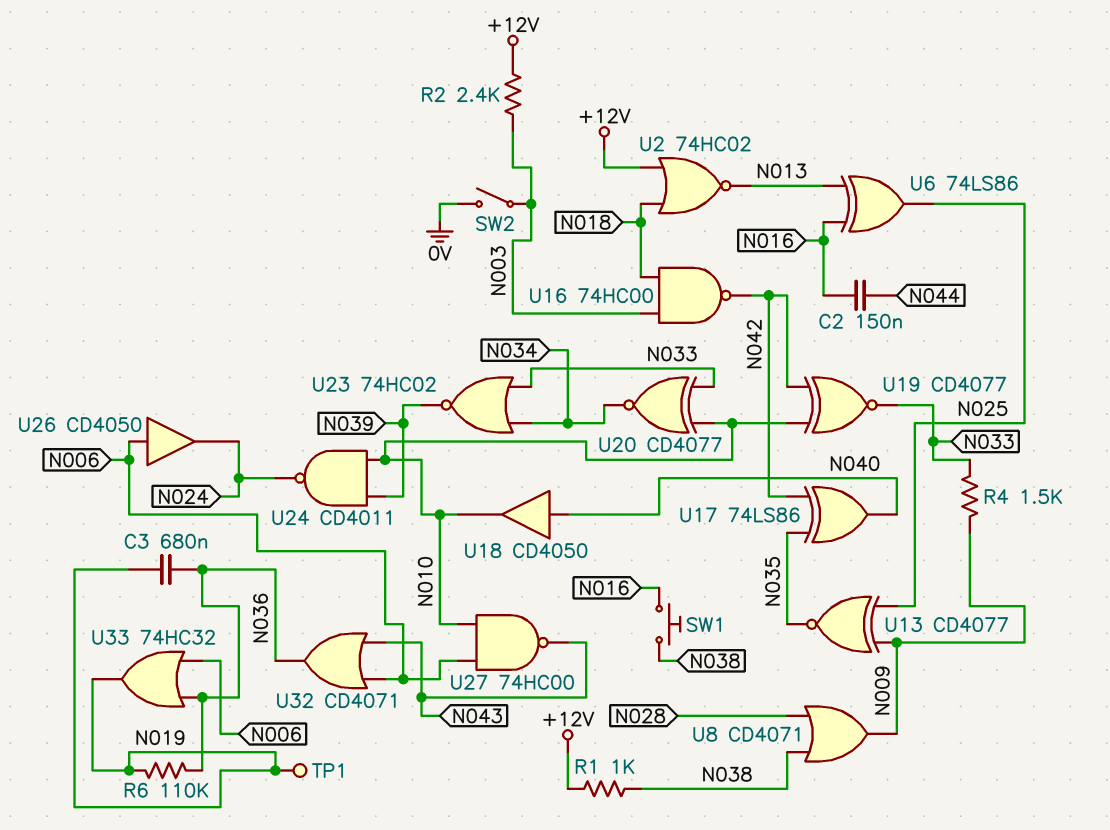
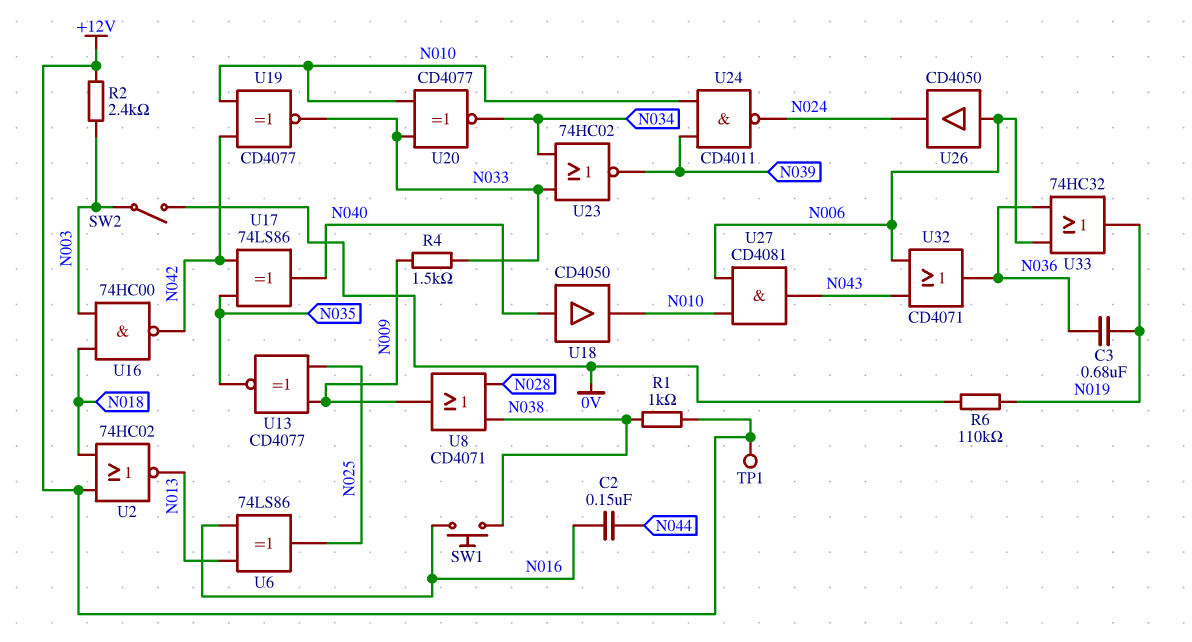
R6: 110k (N019, N036) -> 110k (0V, N019)
TP1: test point (N019) -> test point (+12V)
U27: NAND 74HC00 (in N006, in N010, out N043) -> AND CD4081 (in N006, in N010, out N043)

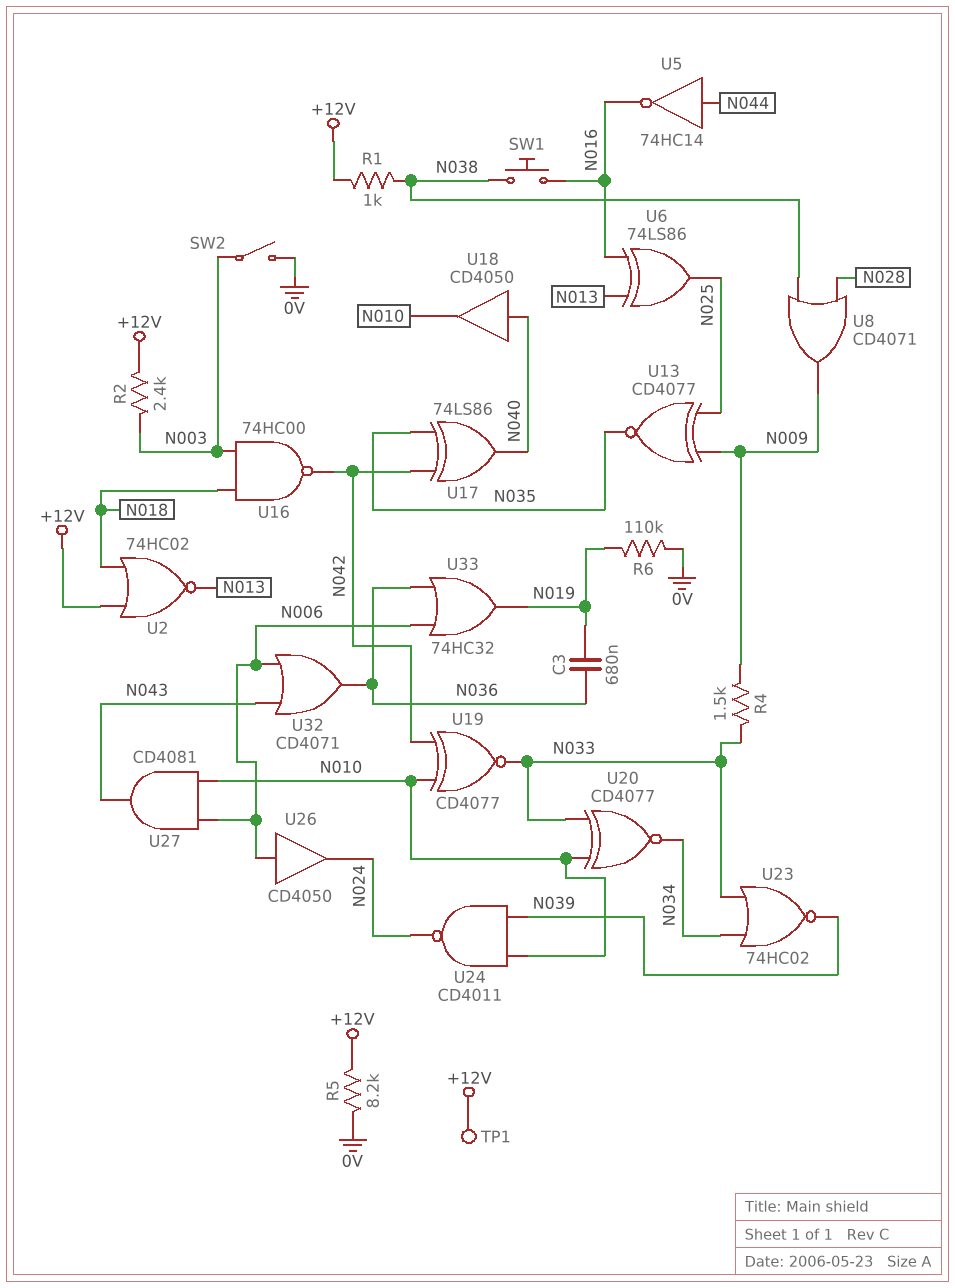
C2: 150nF (N016, N044) -> none
R5: none -> 8.2k (+12V, 0V)
U5: none -> NOT 74HC14 (in N044, out N016)

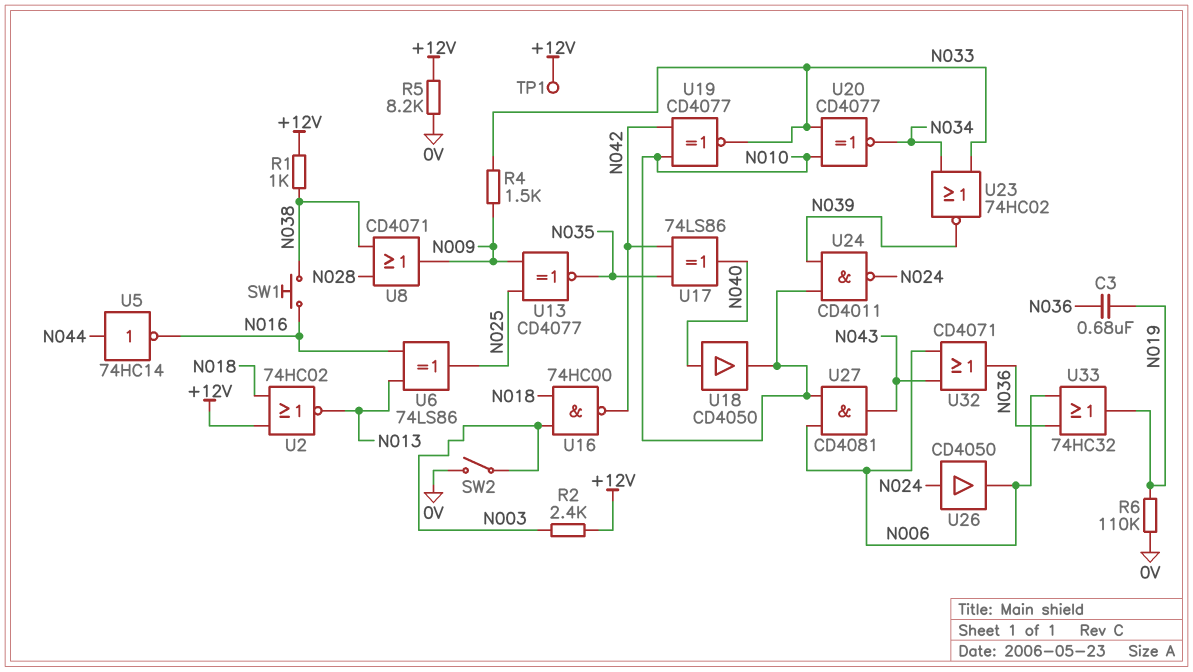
U26: buffer CD4050 (in N006, out N024) -> buffer CD4050 (in N024, out N006)

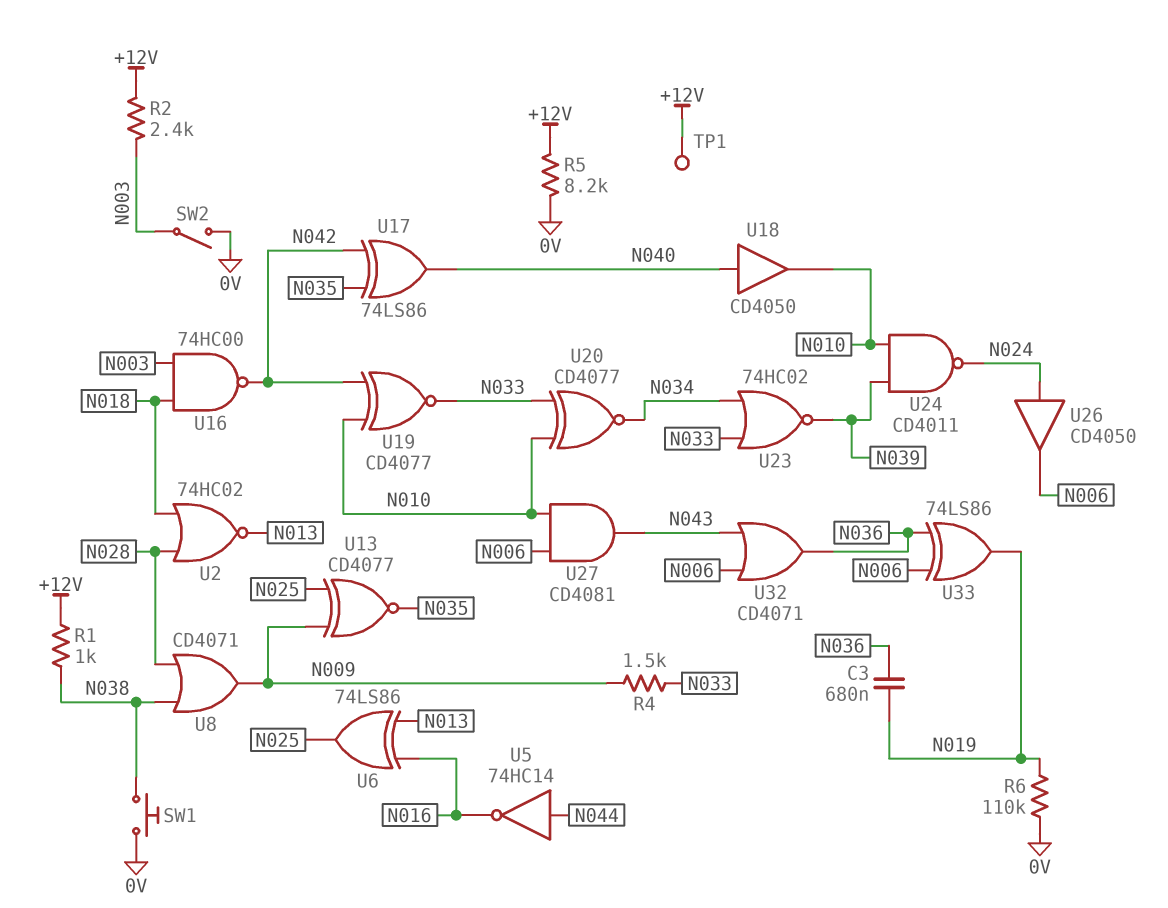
SW1: button (N016, N038) -> button (0V, N038)
U2: NOR 74HC02 (in +12V, in N018, out N013) -> NOR 74HC02 (in N018, in N028, out N013)
U33: OR 74HC32 (in N006, in N036, out N019) -> XOR 74LS86 (in N006, in N036, out N019)

